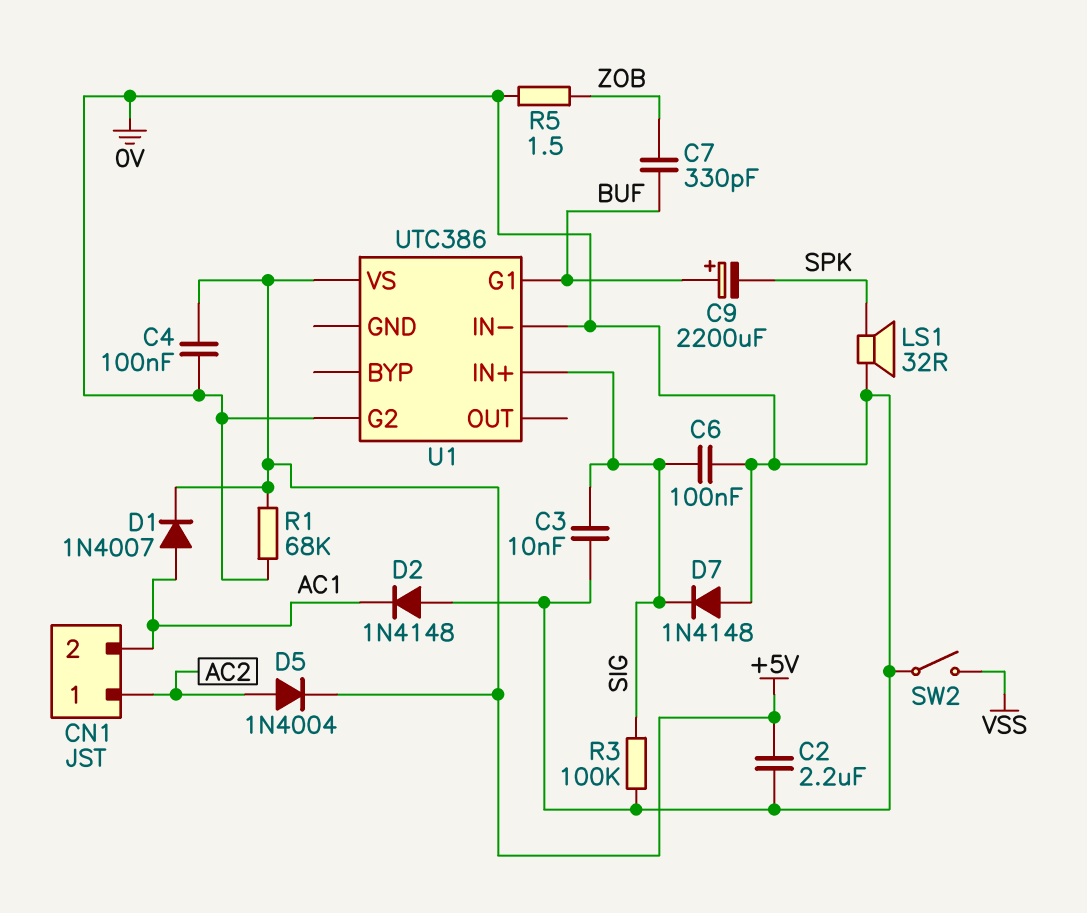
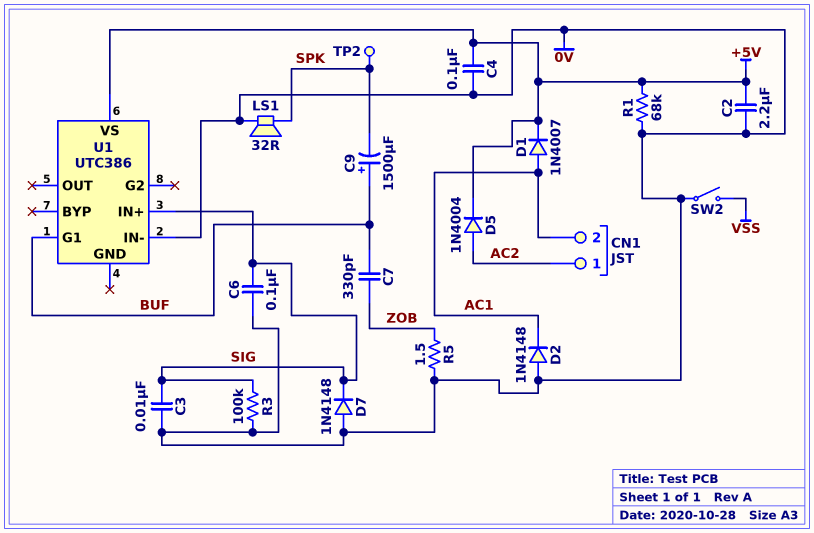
C9: 2200uF (plus BUF, minus SPK) -> 1500uF (plus BUF, minus SPK)
TP2: none -> test point (SPK)
U1 pin G2: 0V -> none

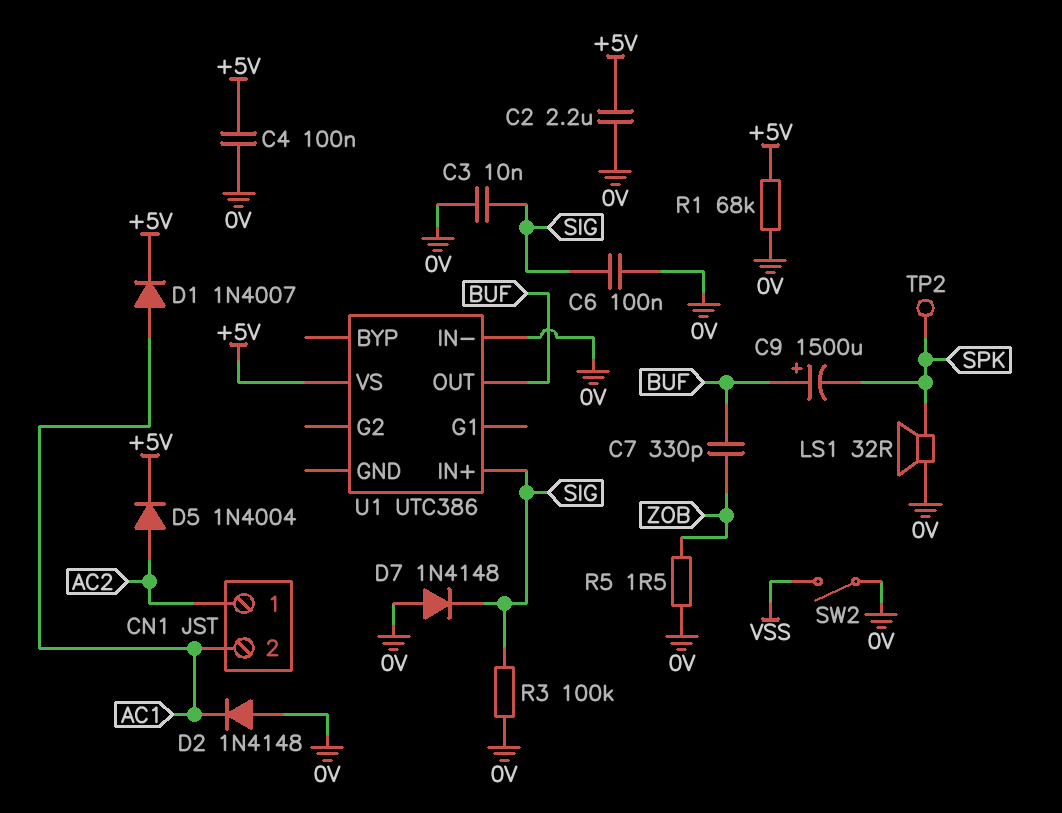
U1 pin G1: BUF -> none
U1 pin OUT: none -> BUF

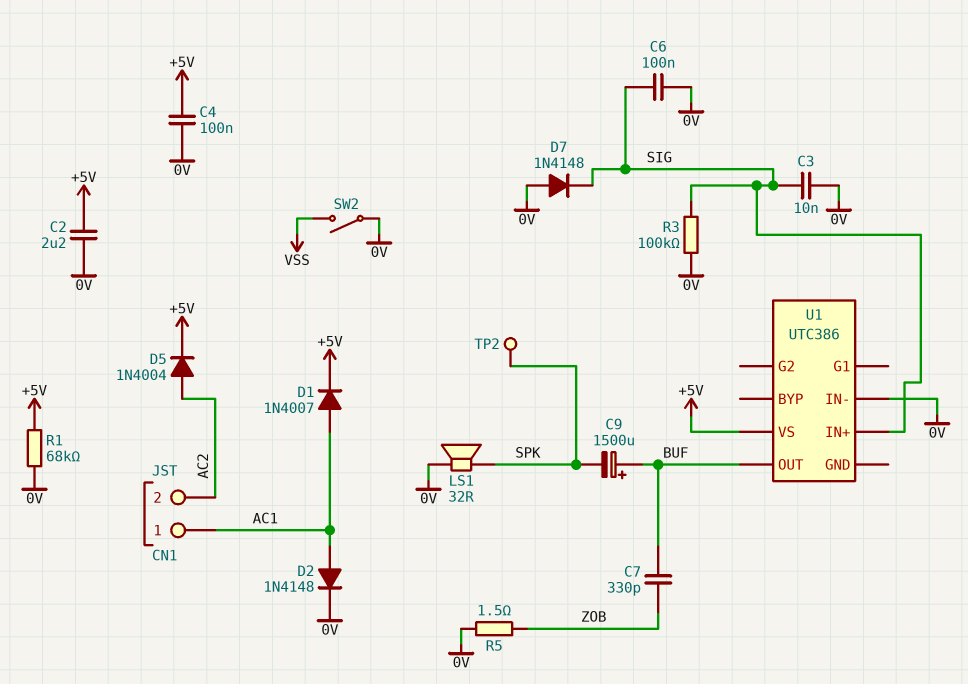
CN1 pin 1: AC2 -> AC1
CN1 pin 2: AC1 -> AC2
D2: diode 1N4148 (A 0V, K AC1) -> diode 1N4148 (A AC1, K 0V)

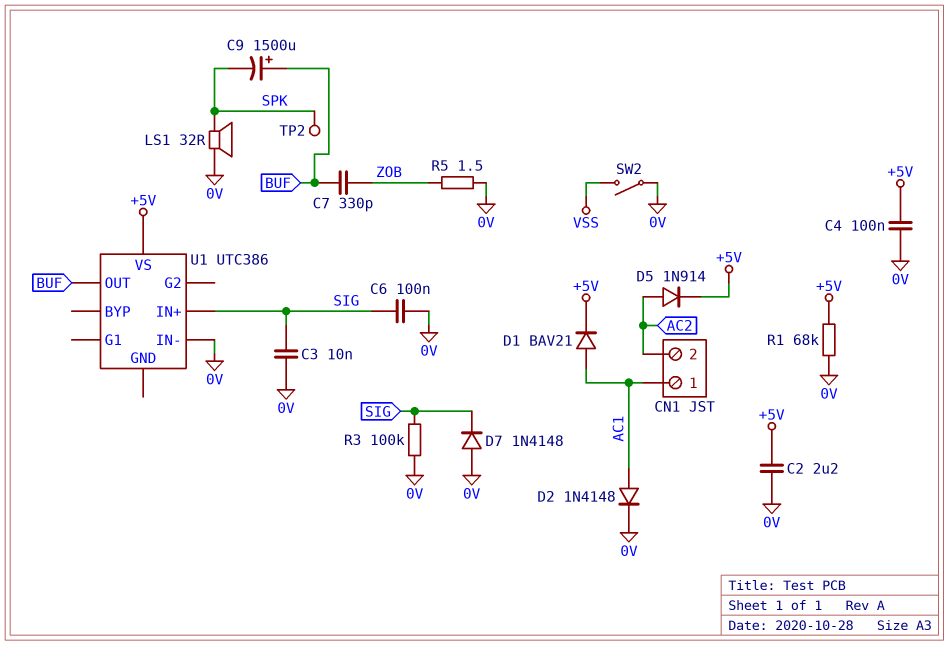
D1: diode 1N4007 (A AC1, K +5V) -> diode BAV21 (A AC1, K +5V)
D5: diode 1N4004 (A AC2, K +5V) -> diode 1N914 (A AC2, K +5V)

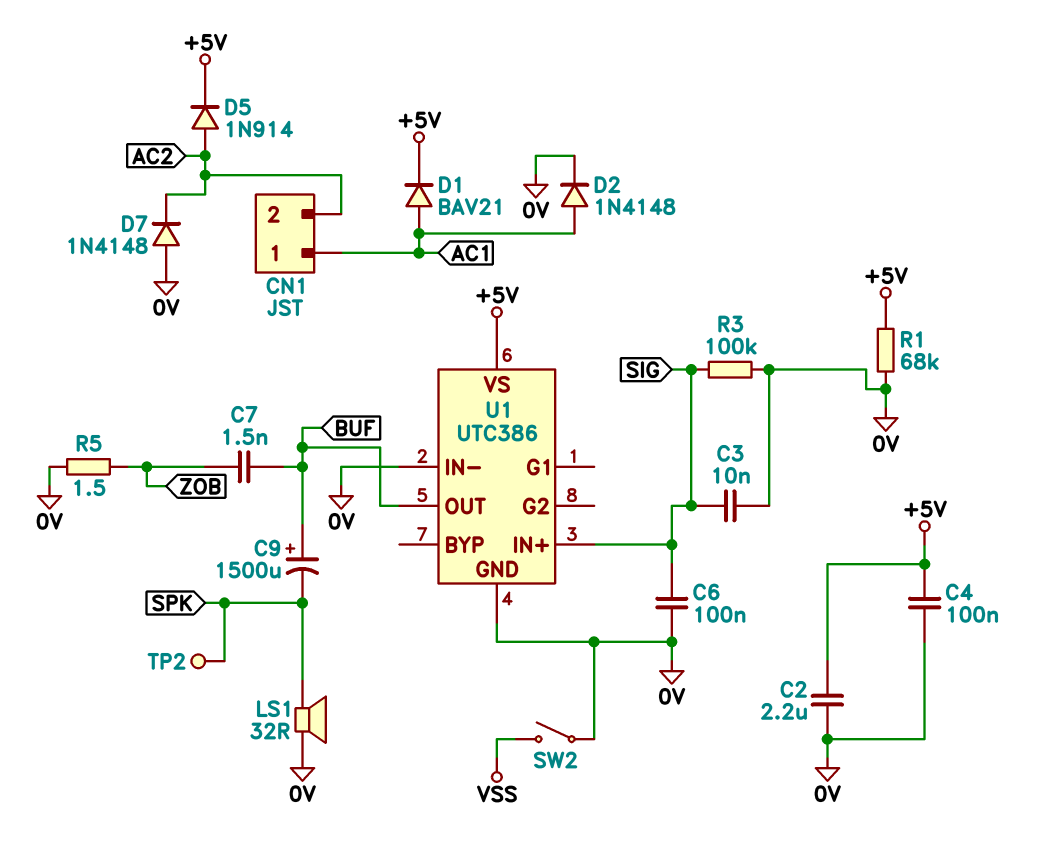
C7: 330pF (BUF, ZOB) -> 1.5nF (BUF, ZOB)
D7: diode 1N4148 (A 0V, K SIG) -> diode 1N4148 (A 0V, K AC2)
U1 pin GND: none -> 0V

